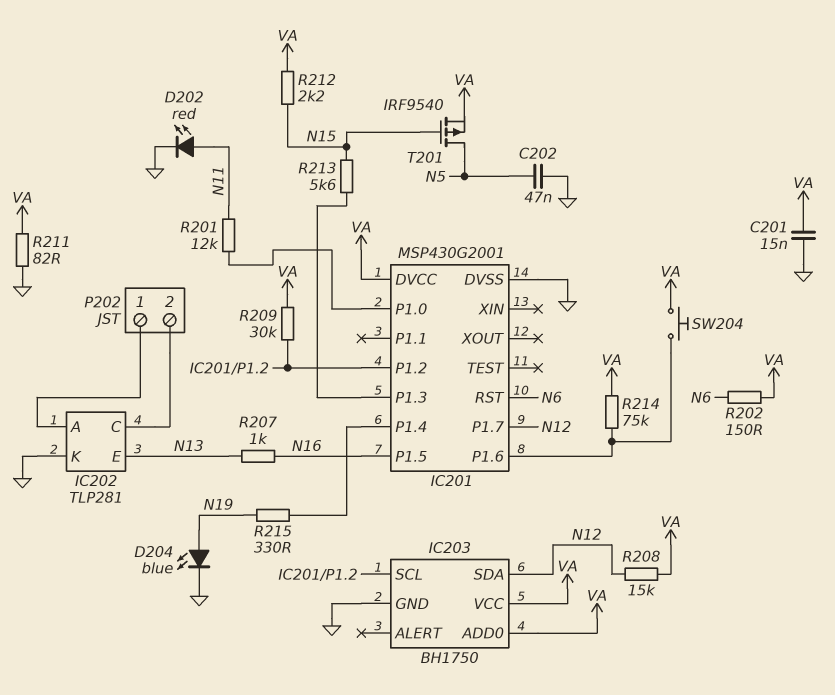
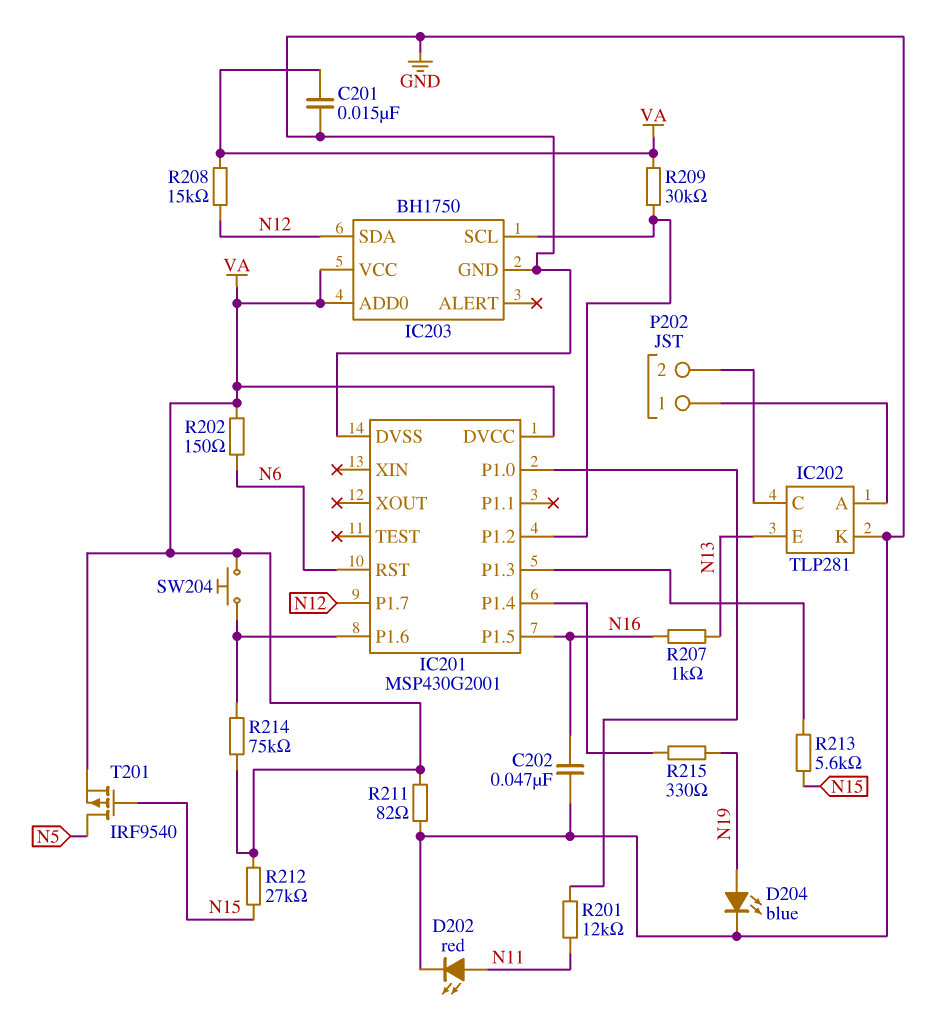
C202: 47nF (GND, N5) -> 47nF (GND, N16)
R212: 2.2k (N15, VA) -> 27k (N15, VA)

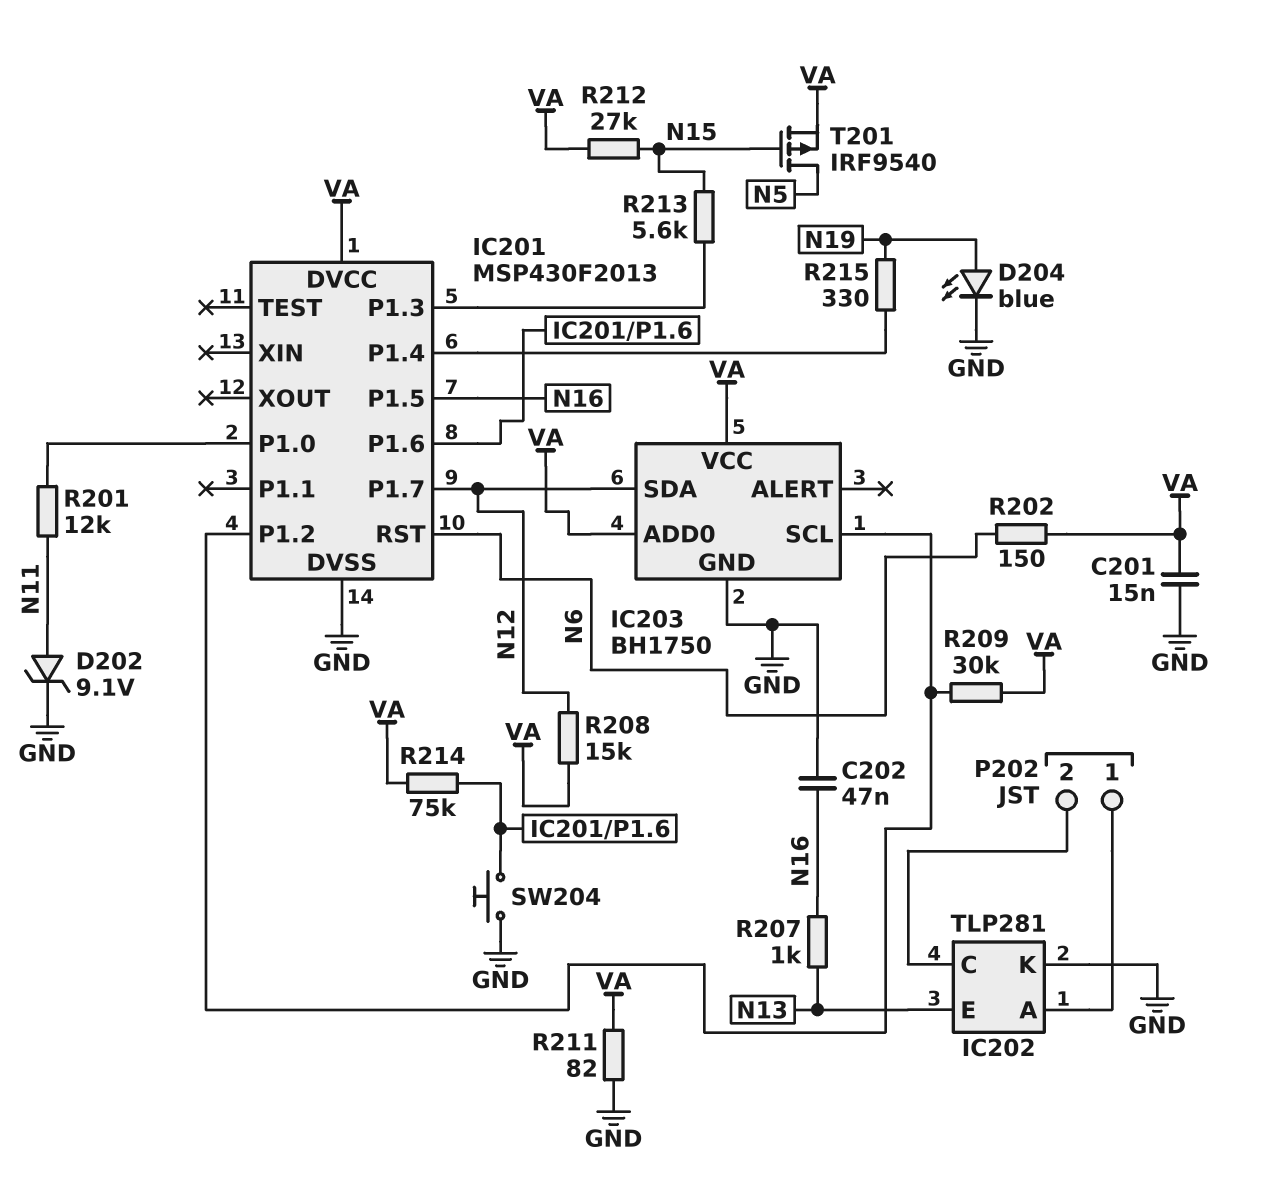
D202: LED red (A N11, K GND) -> zener 9.1V (A N11, K GND)
IC201: MSP430G2001 -> MSP430F2013
SW204: button (IC201/P1.6, VA) -> button (GND, IC201/P1.6)

